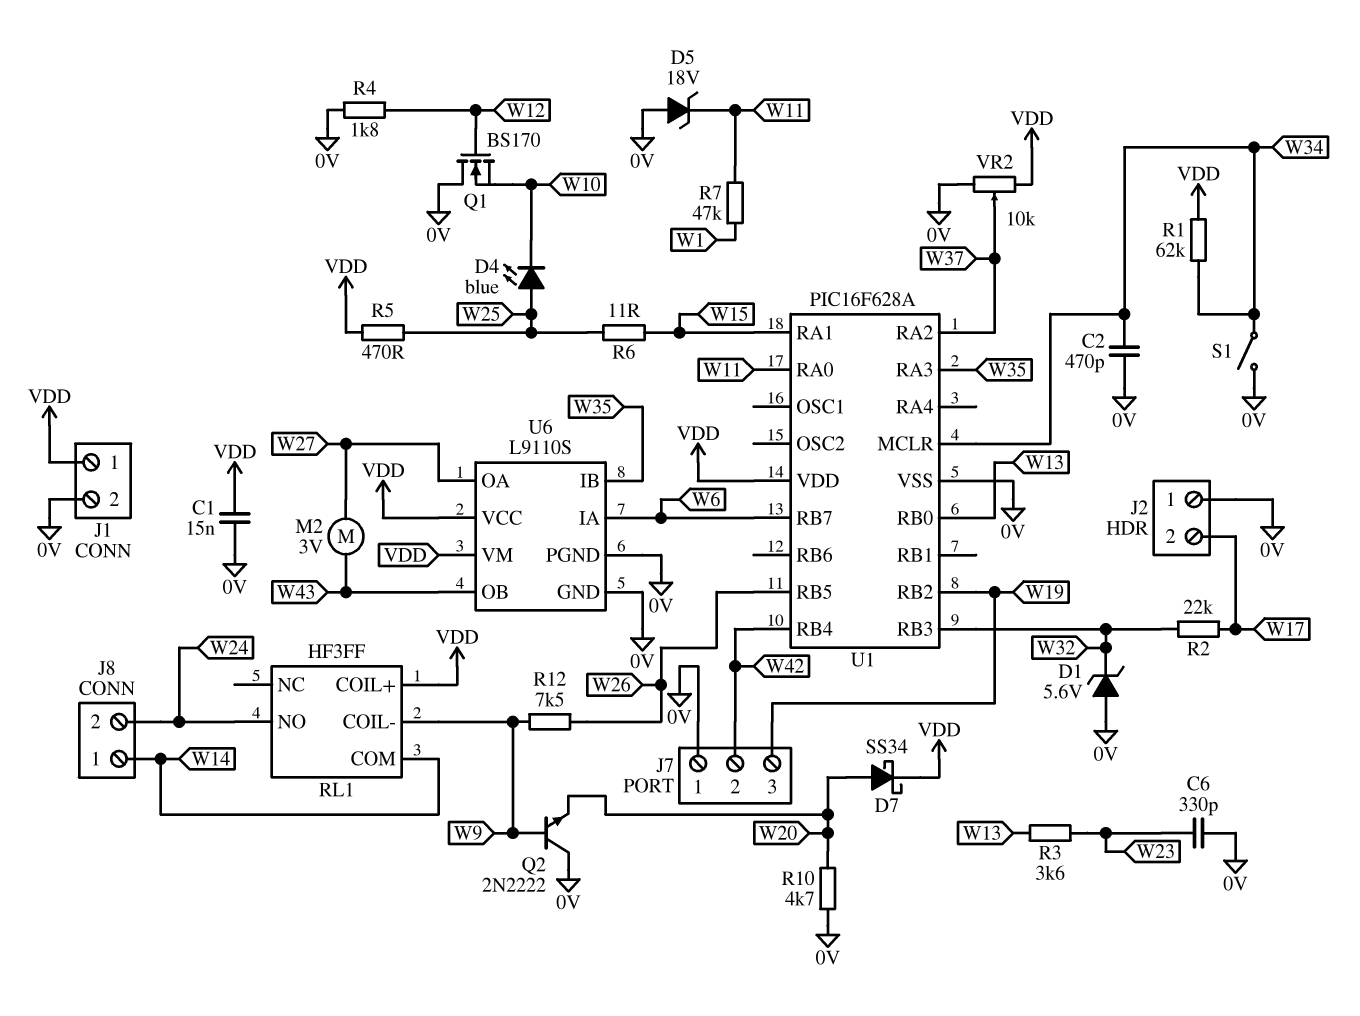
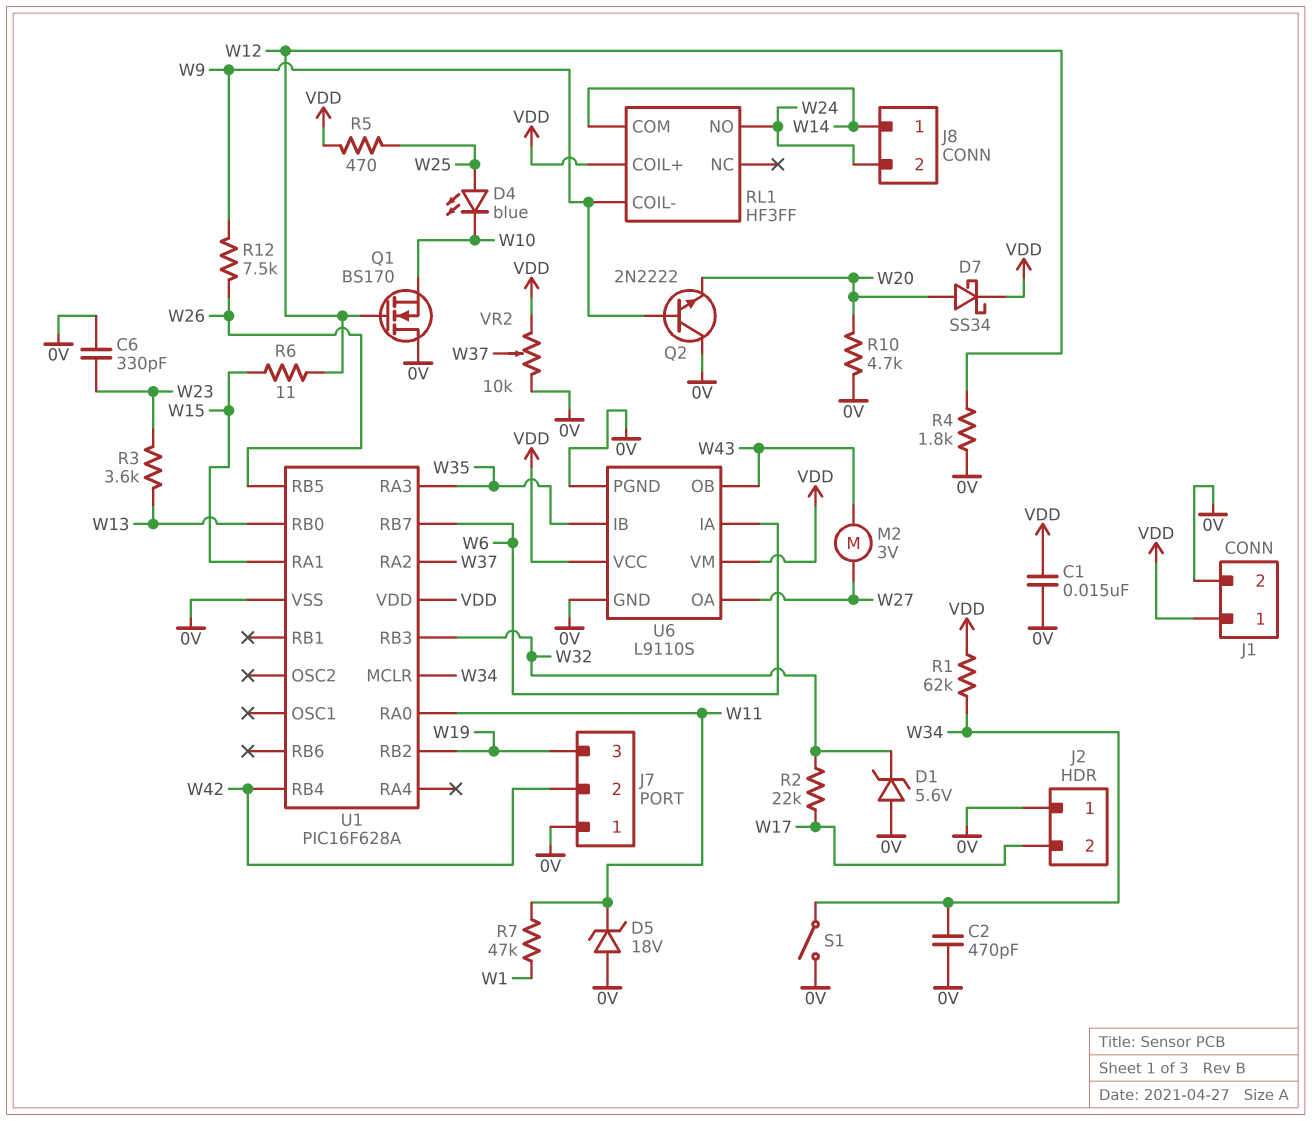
R6: 11 (W15, W25) -> 11 (W12, W15)

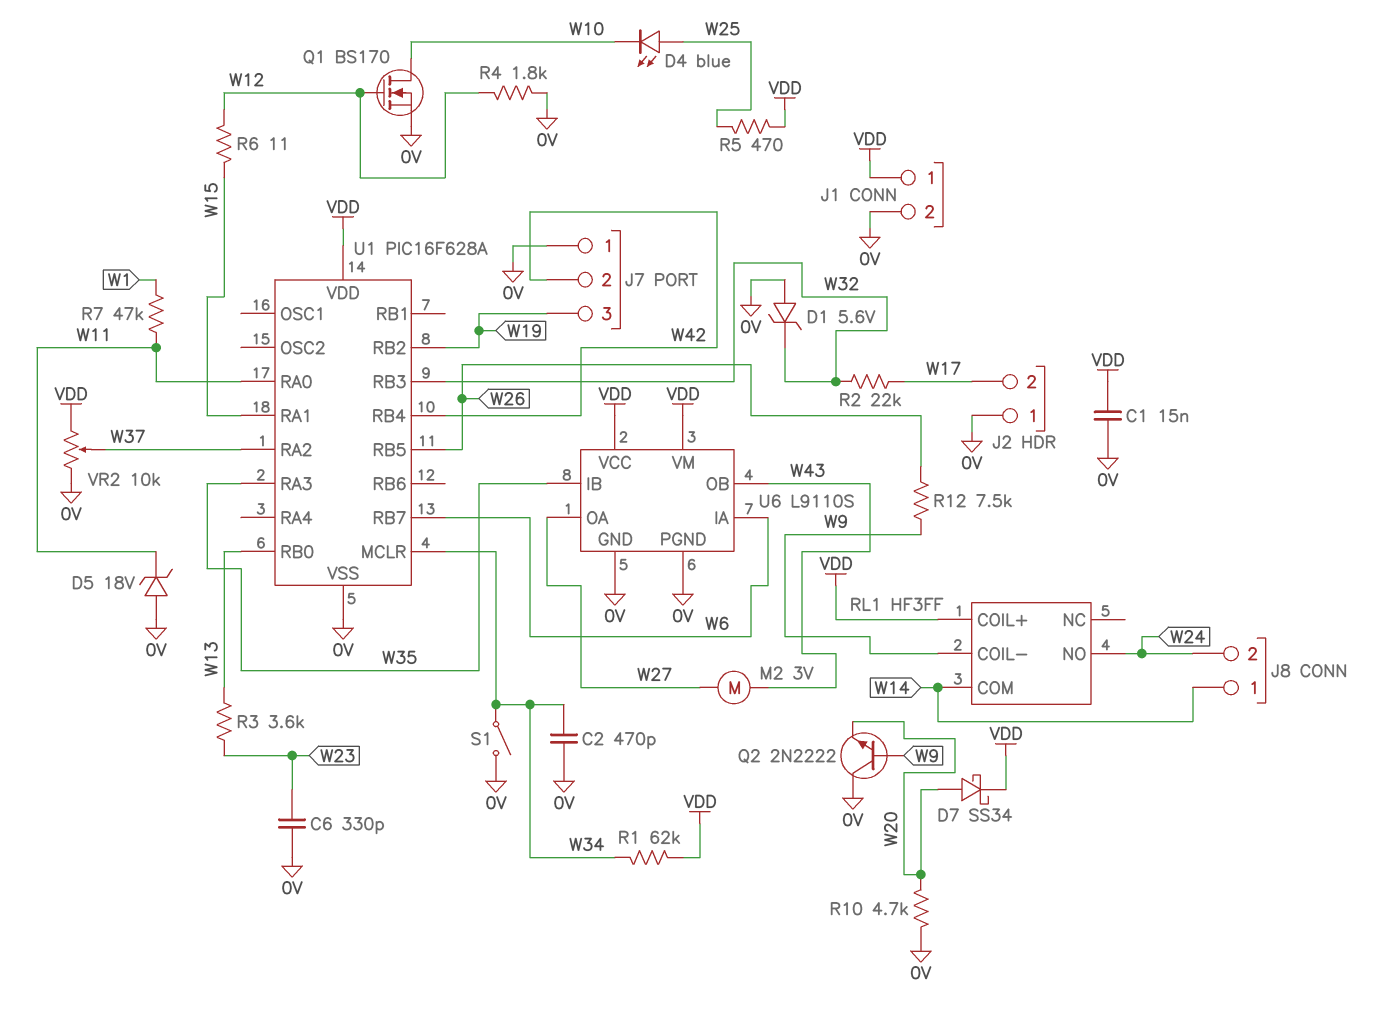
Q1: NMOS BS170 (G W12, D 0V, S W10) -> NMOS BS170 (G W12, D W10, S 0V)

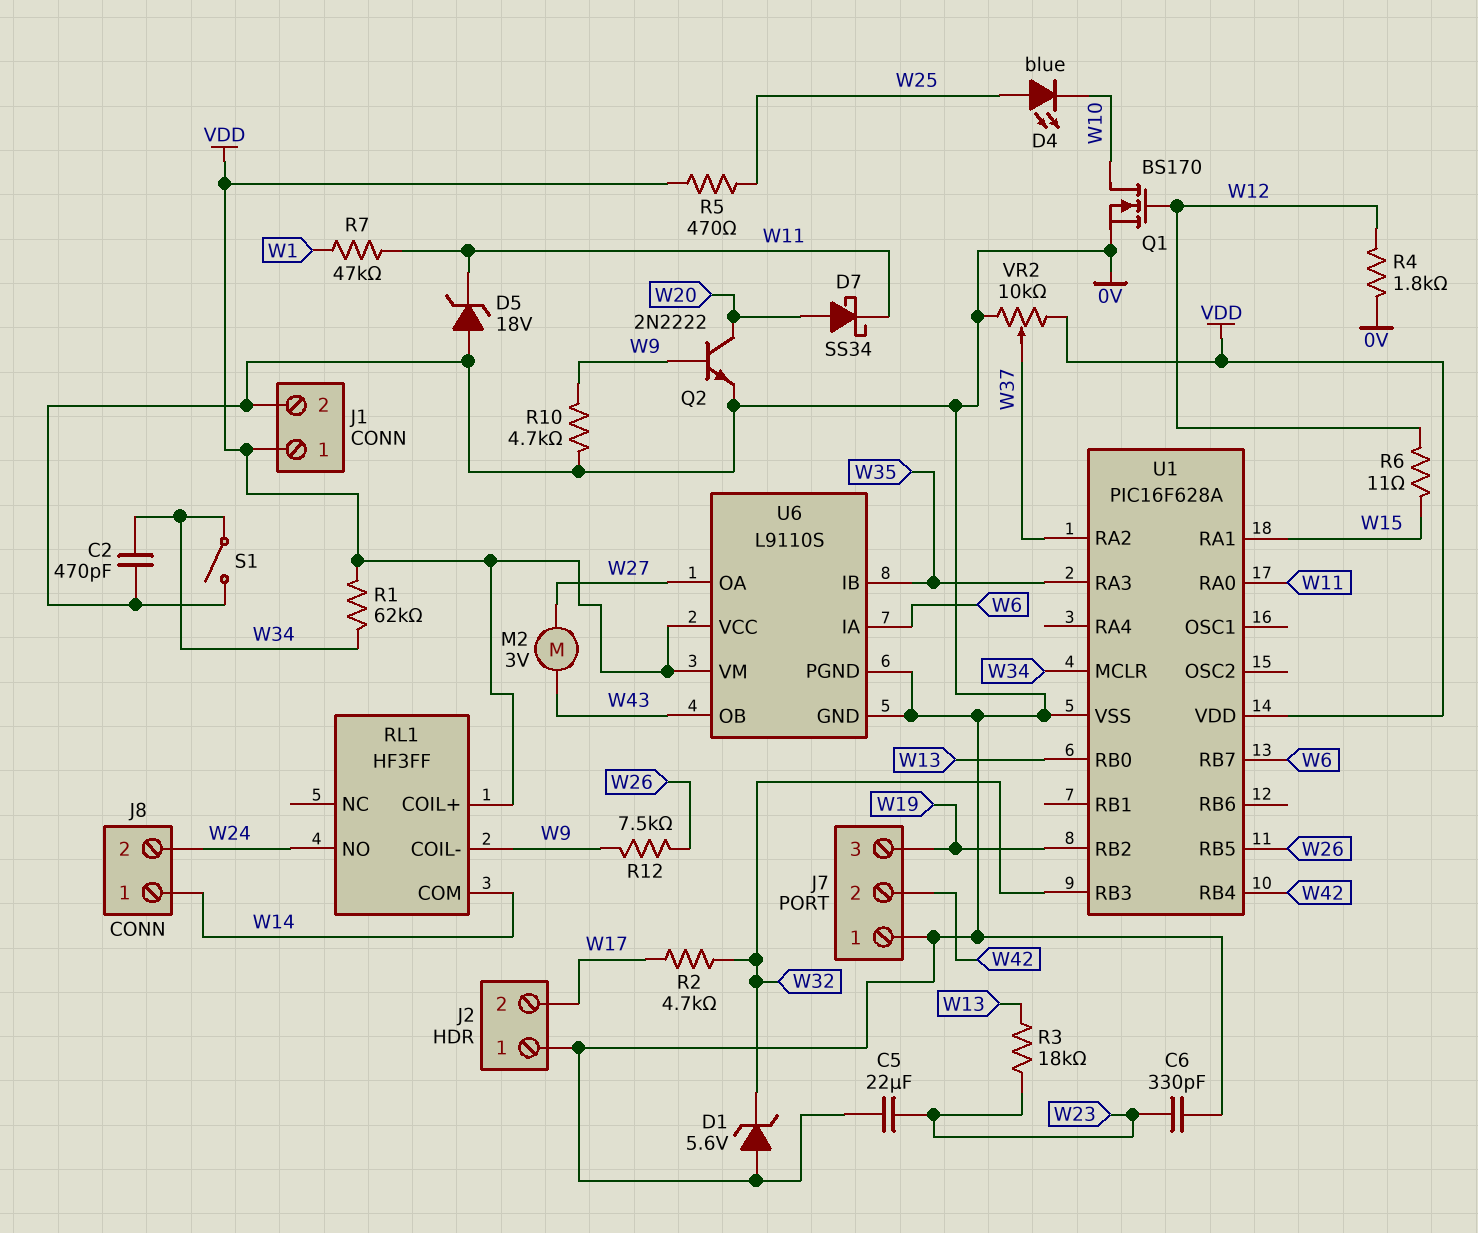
C1: 15nF (0V, VDD) -> none
C5: none -> 22uF (0V, W23)
D7: schottky SS34 (A W20, K VDD) -> schottky SS34 (A W20, K W11)
Q2: NPN 2N2222 (B W9, C 0V, E W20) -> NPN 2N2222 (B W9, C W20, E 0V)
R2: 22k (W17, W32) -> 4.7k (W17, W32)
R3: 3.6k (W13, W23) -> 18k (W13, W23)
R10: 4.7k (0V, W20) -> 4.7k (0V, W9)

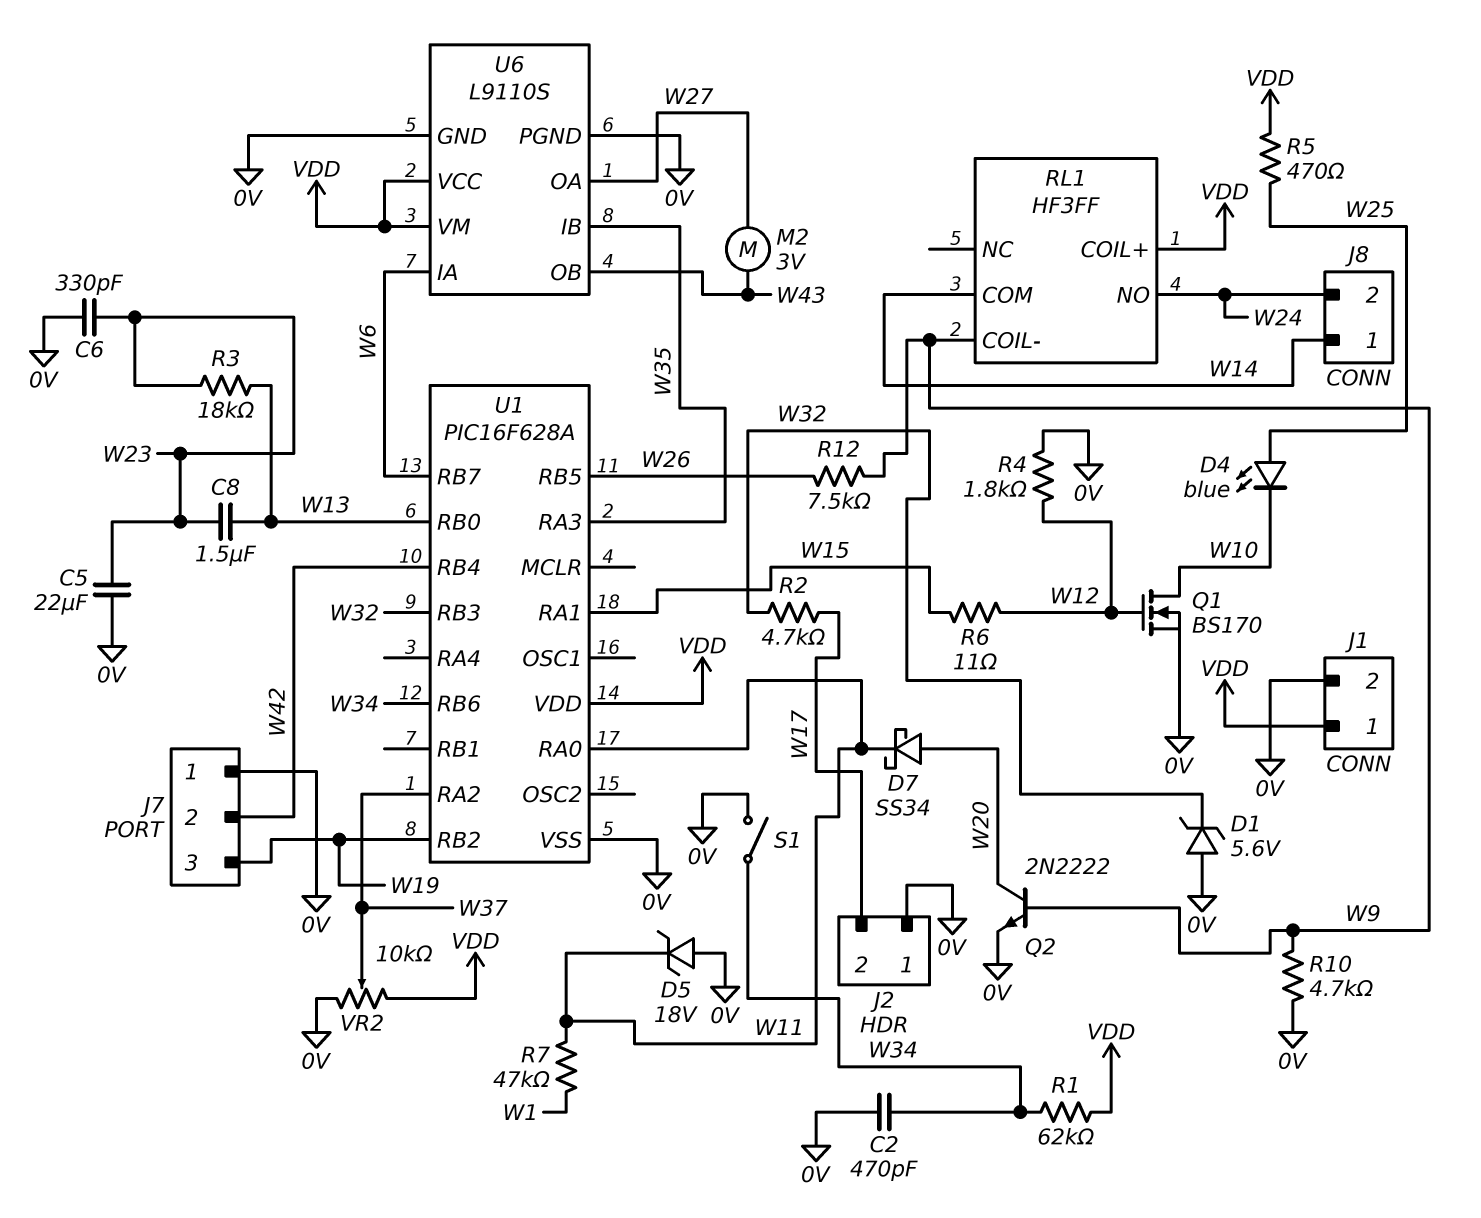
C8: none -> 1.5uF (W13, W23)
U1 pin MCLR: W34 -> none
U1 pin RB6: none -> W34

